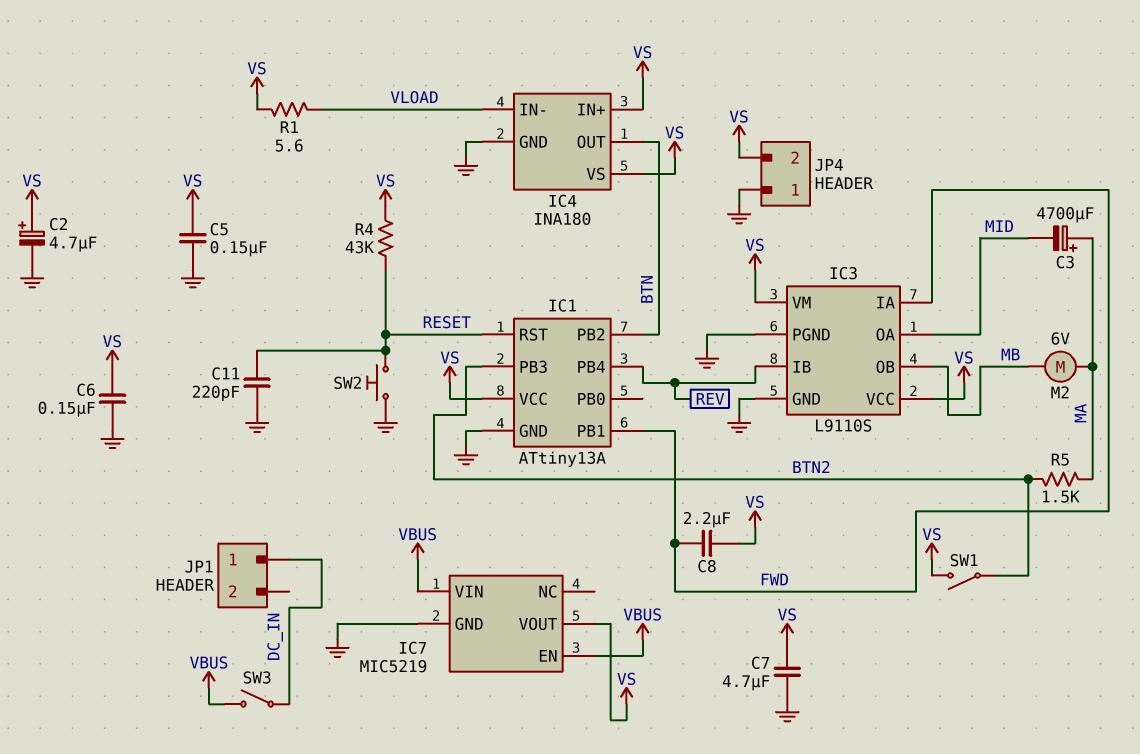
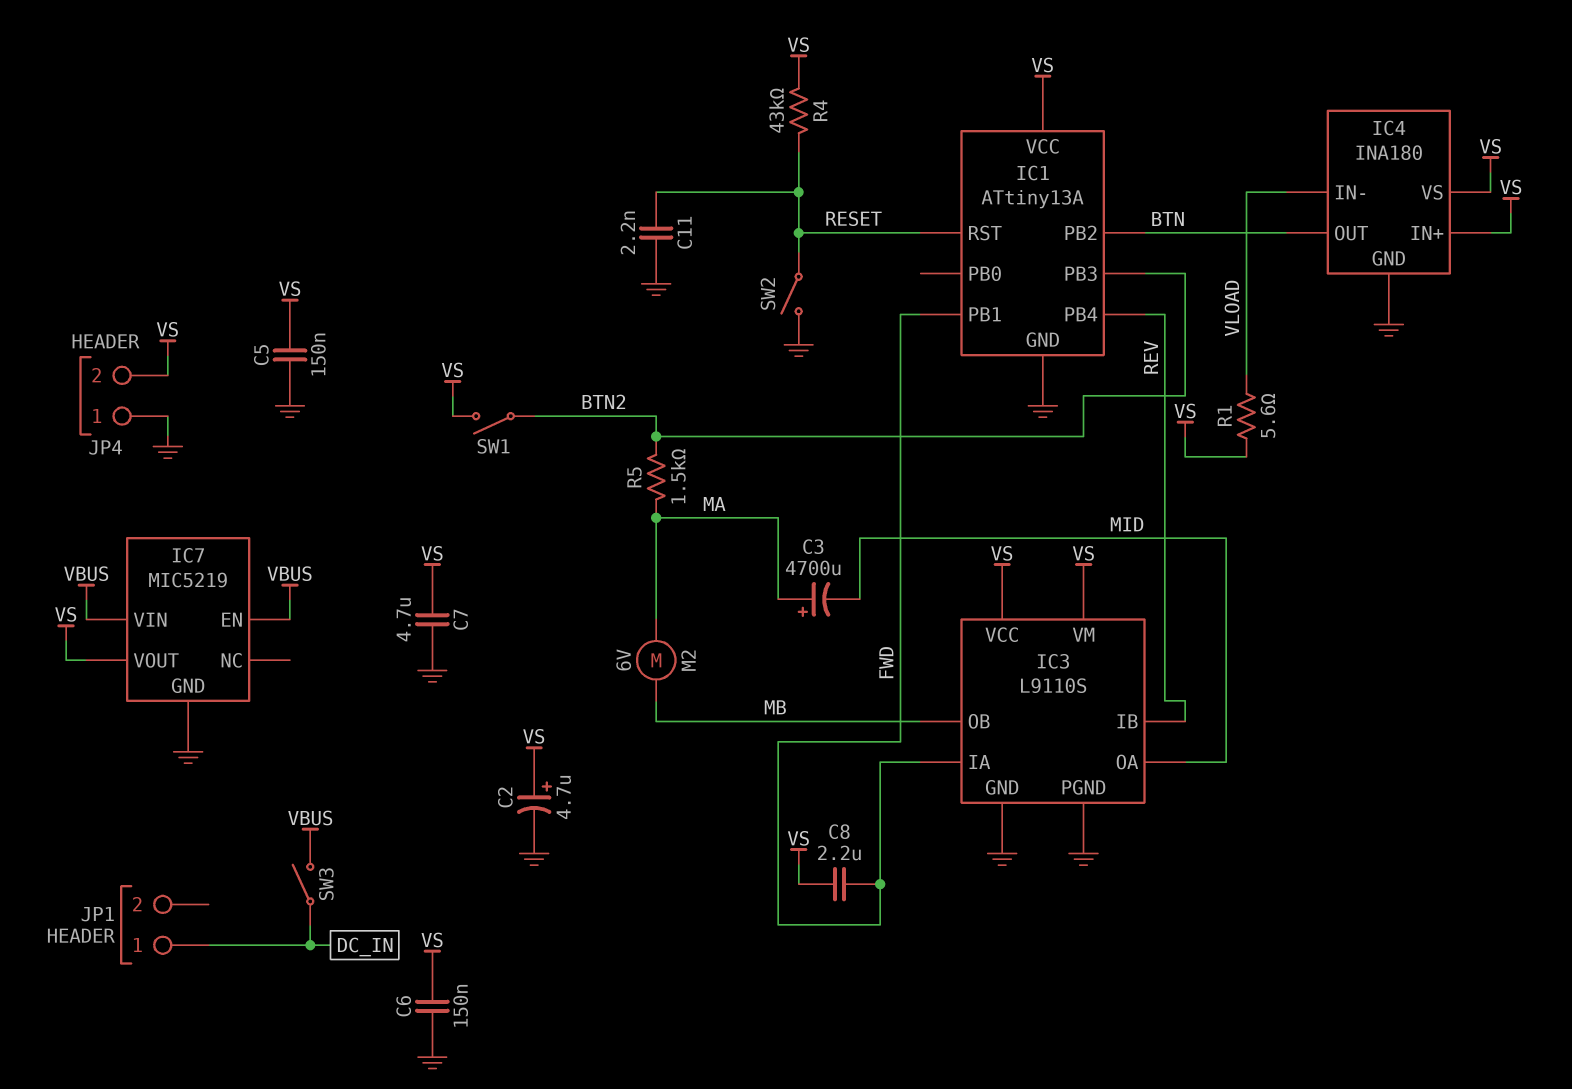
C11: 220pF (GND, RESET) -> 2.2nF (GND, RESET)
SW2: button (GND, RESET) -> switch (GND, RESET)

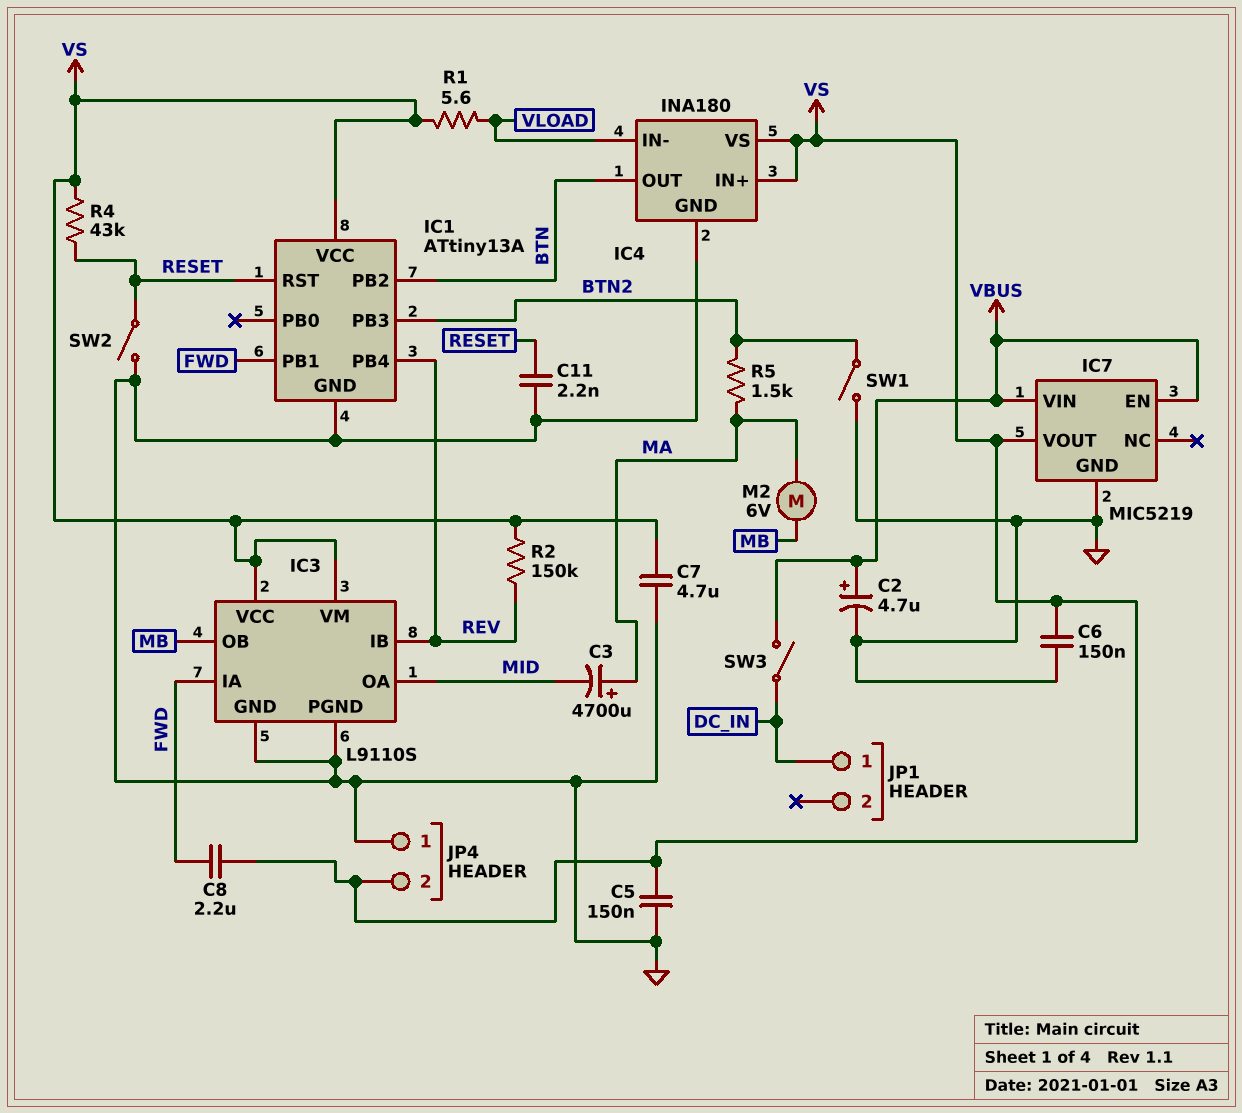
C2: 4.7uF (plus VS, minus GND) -> 4.7uF (plus VBUS, minus GND)
R2: none -> 150k (REV, VS)
SW1: switch (BTN2, VS) -> switch (BTN2, GND)

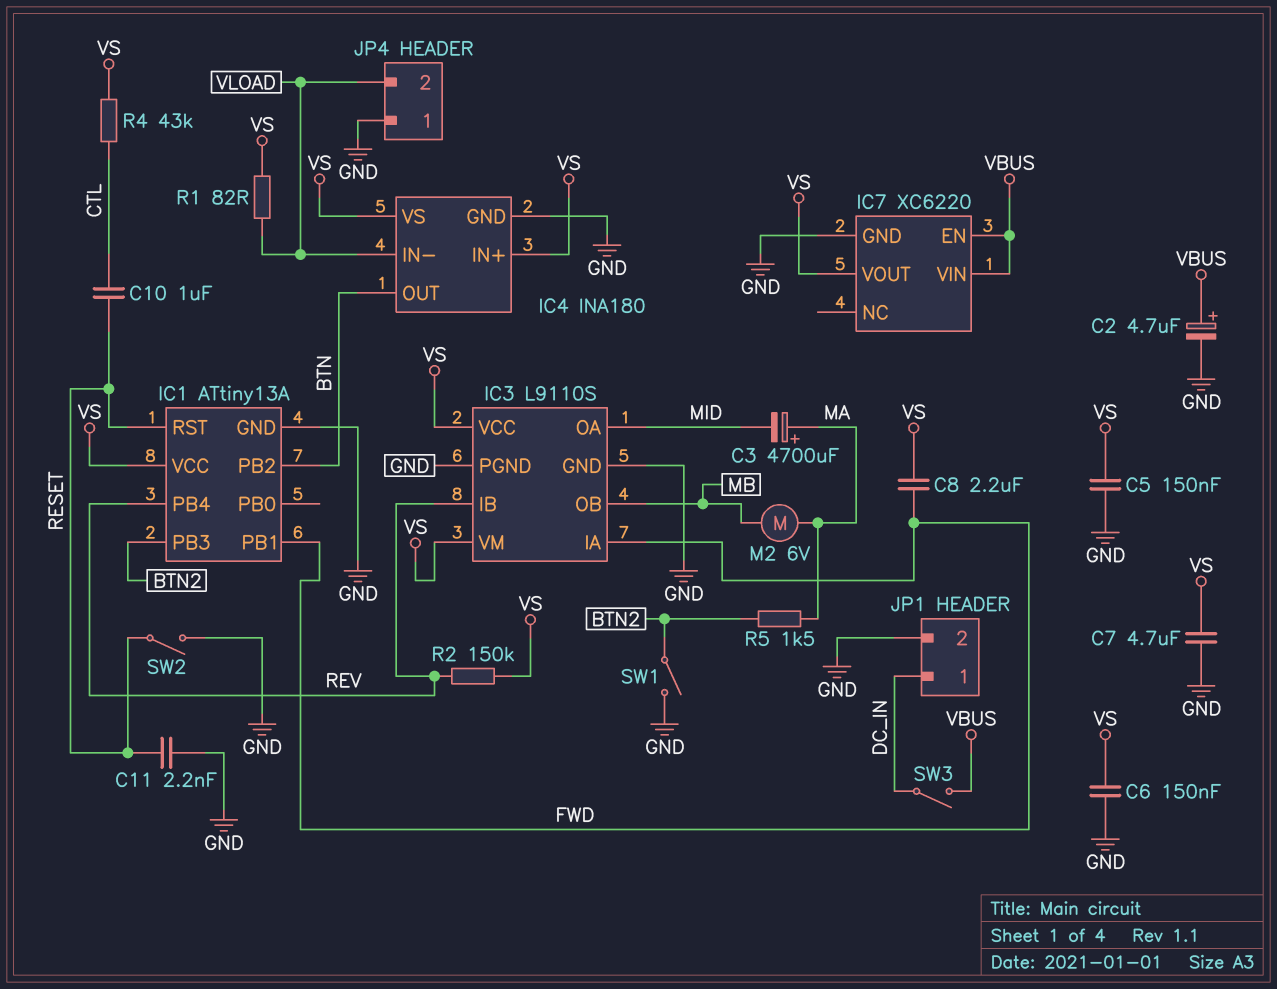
C10: none -> 1uF (CTL, RESET)
IC7: MIC5219 -> XC6220
JP1 pin 2: none -> GND
JP4 pin 2: VS -> VLOAD
R1: 5.6 (VLOAD, VS) -> 82 (VLOAD, VS)
R4: 43k (RESET, VS) -> 43k (CTL, VS)

